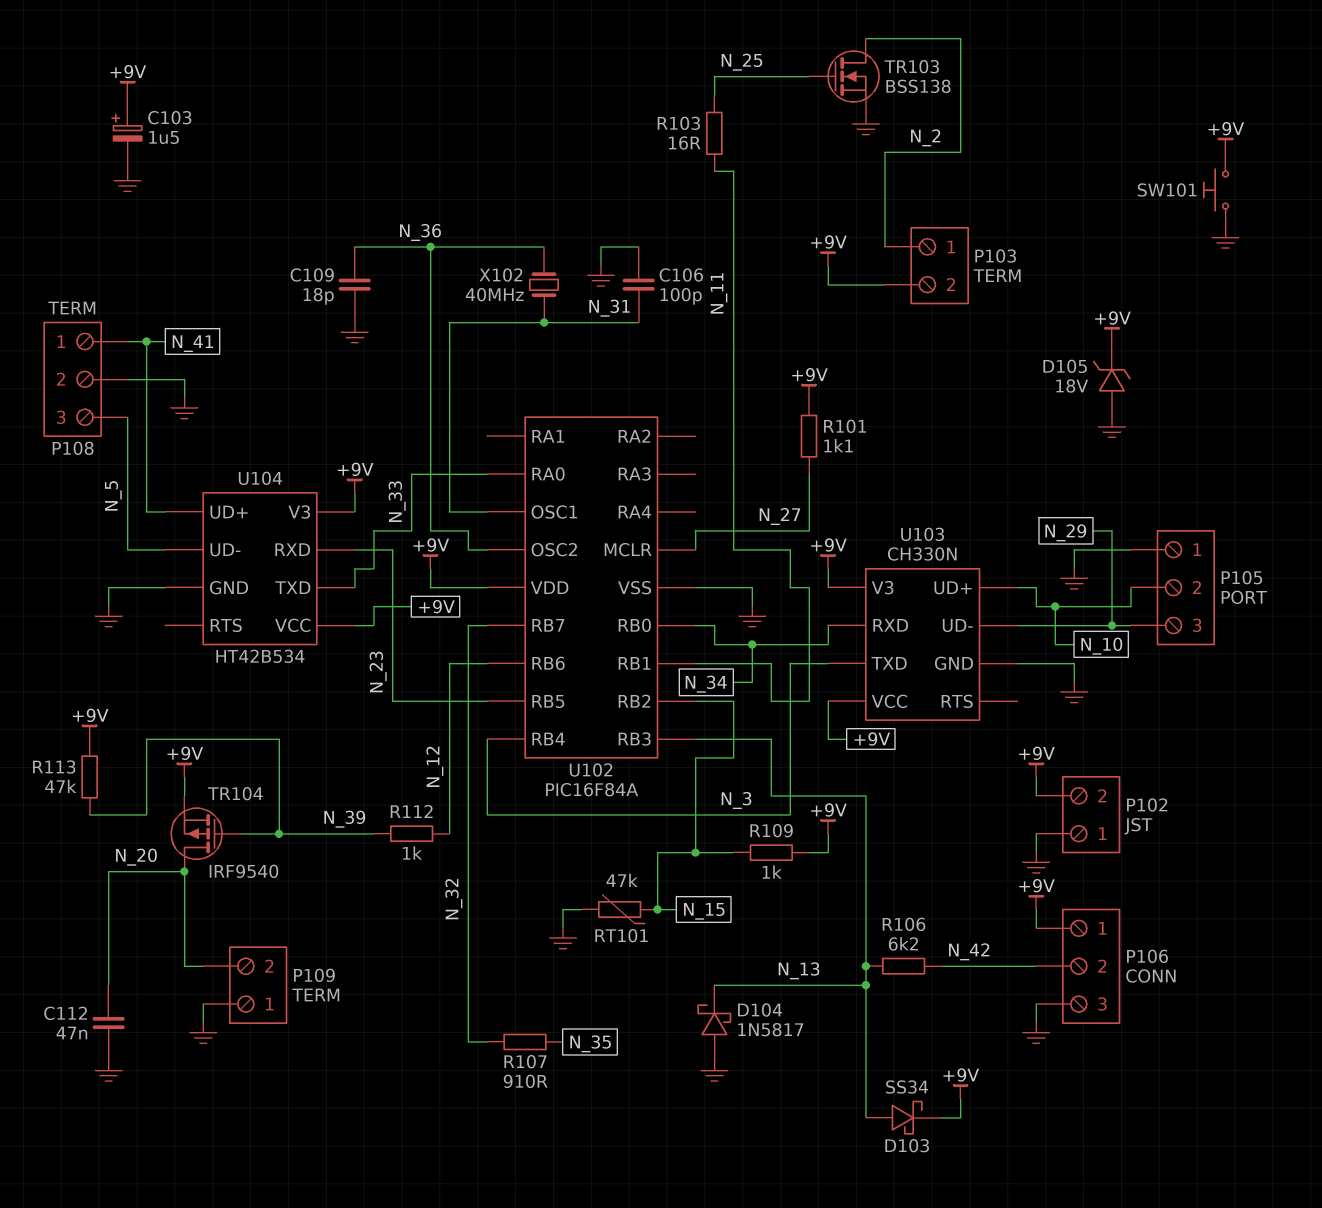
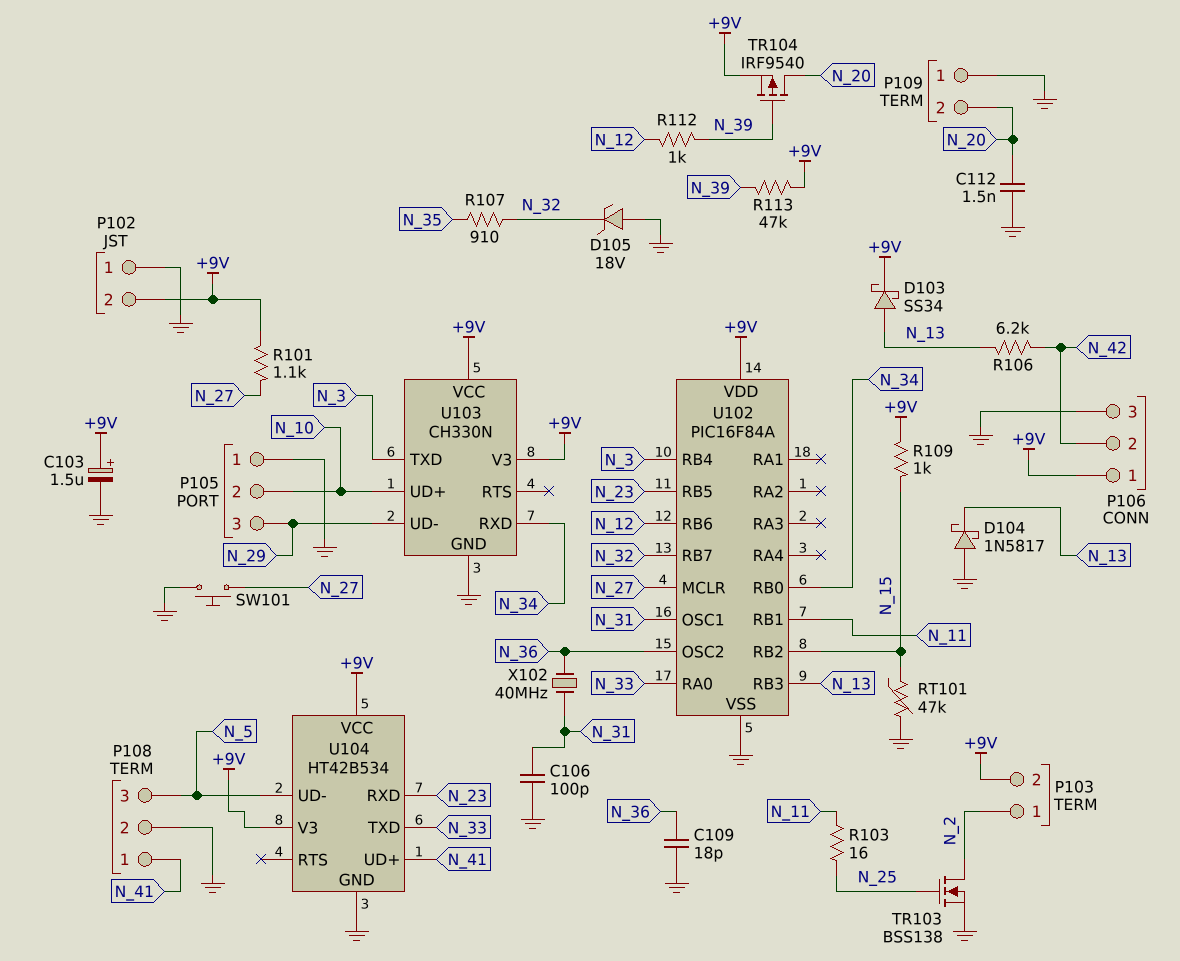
C112: 47nF (GND, N_20) -> 1.5nF (GND, N_20)
D105: zener 18V (A GND, K +9V) -> zener 18V (A GND, K N_32)
SW101: button (+9V, GND) -> button (GND, N_27)

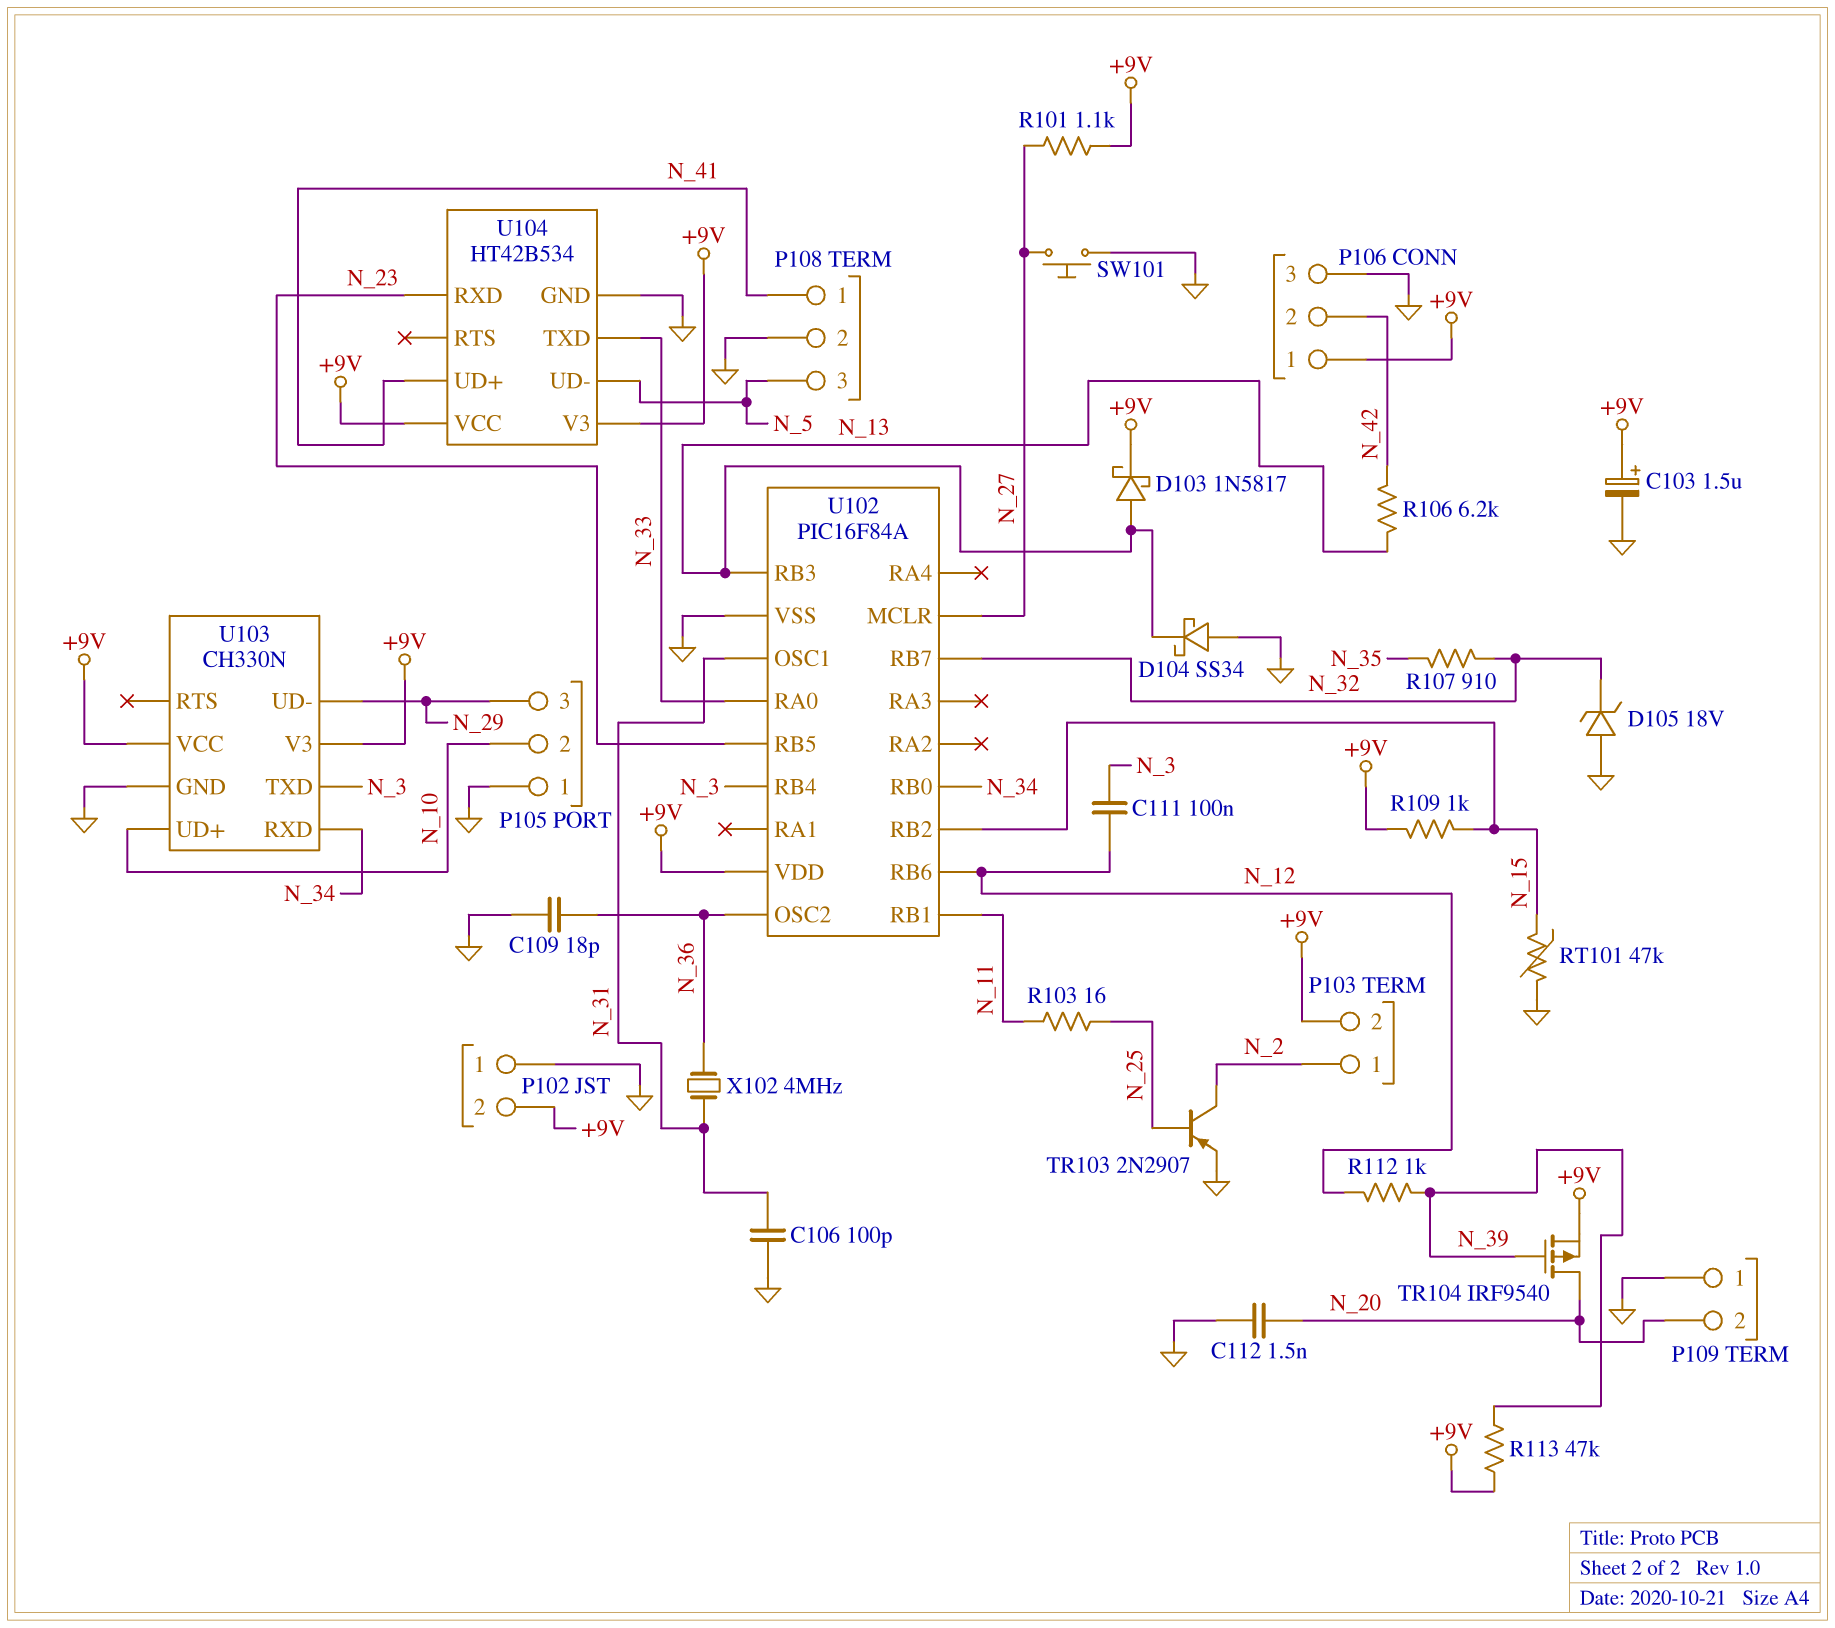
C111: none -> 100nF (N_3, N_12)
D103: schottky SS34 (A N_13, K +9V) -> schottky 1N5817 (A N_13, K +9V)
D104: schottky 1N5817 (A GND, K N_13) -> schottky SS34 (A GND, K N_13)
TR103: NMOS BSS138 (G N_25, D N_2, S GND) -> PNP 2N2907 (B N_25, C N_2, E GND)
X102: 40MHz (N_31, N_36) -> 4MHz (N_31, N_36)

